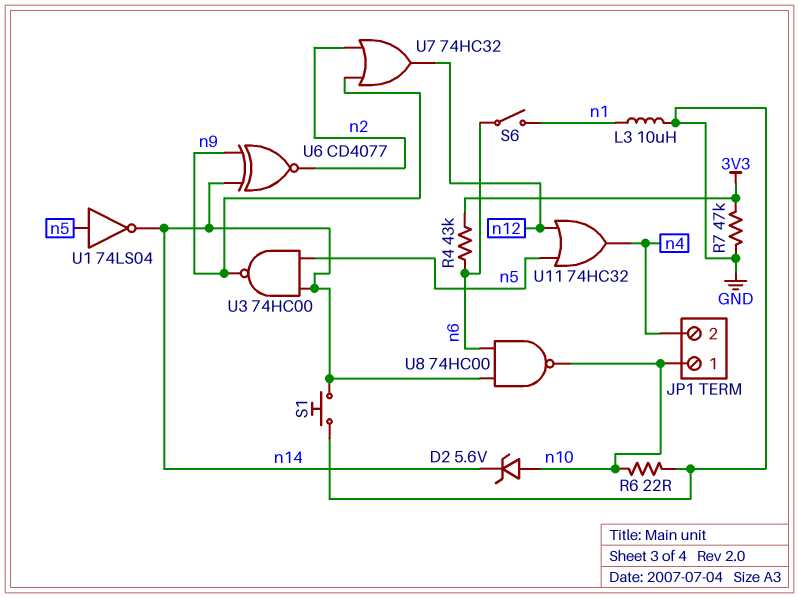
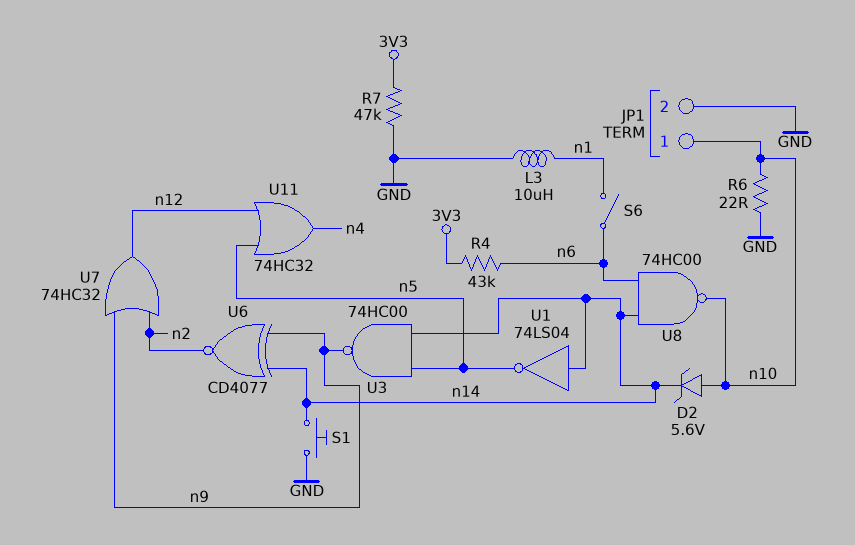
JP1 pin 2: n4 -> GND
U1: NOT 74LS04 (in n5, out n14) -> NOT 74LS04 (in n14, out n5)

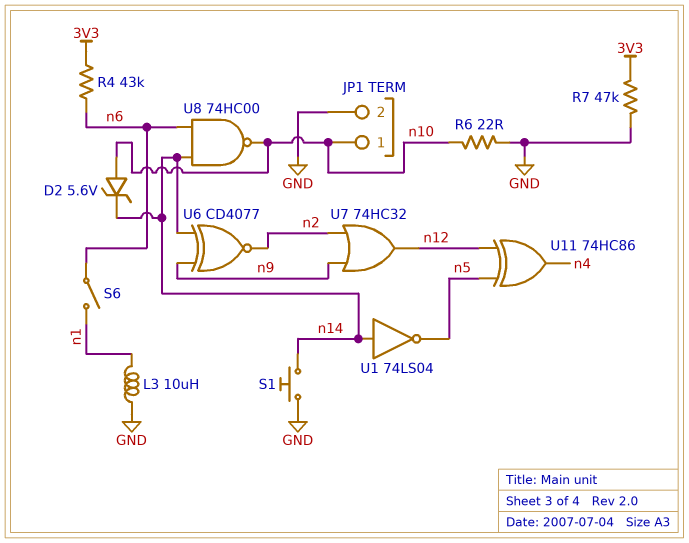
U3: NAND 74HC00 (in n5, in n14, out n9) -> none
U11: OR 74HC32 (in n5, in n12, out n4) -> XOR 74HC86 (in n5, in n12, out n4)

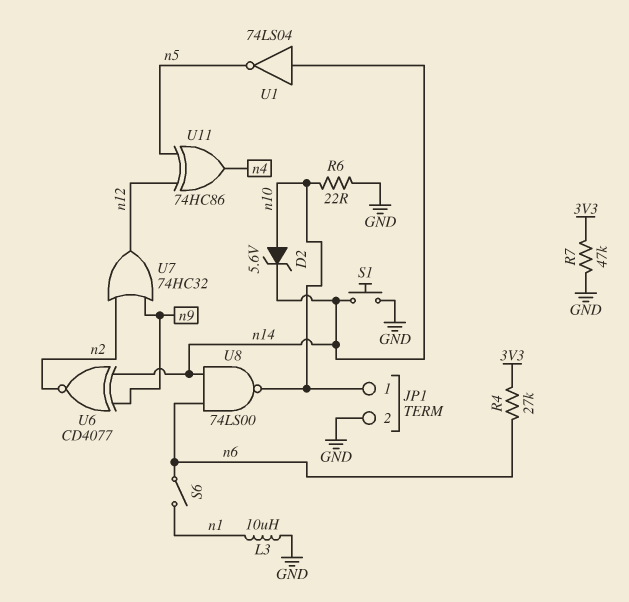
R4: 43k (3V3, n6) -> 27k (3V3, n6)
U8: NAND 74HC00 (in n6, in n14, out n10) -> NAND 74LS00 (in n6, in n14, out n10)

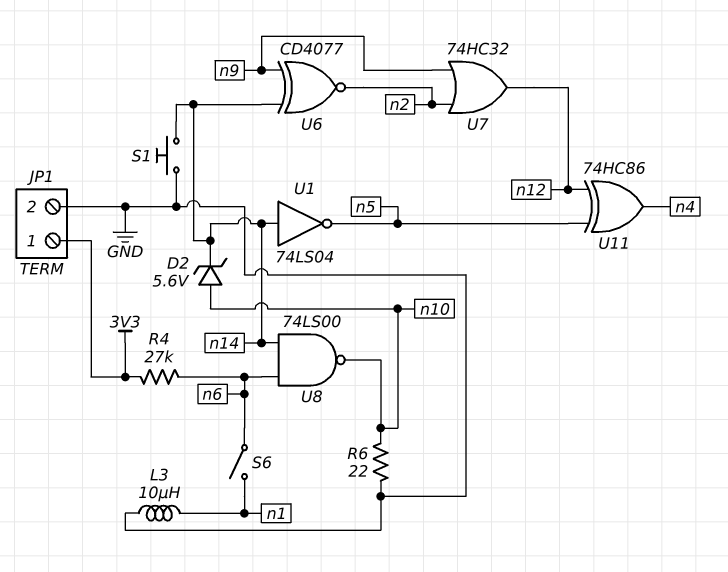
JP1 pin 1: n10 -> 3V3
R7: 47k (3V3, GND) -> none

